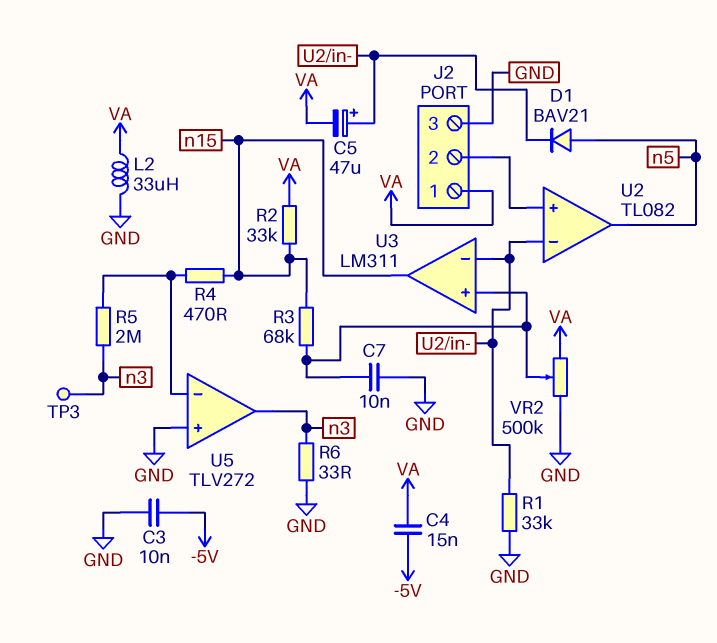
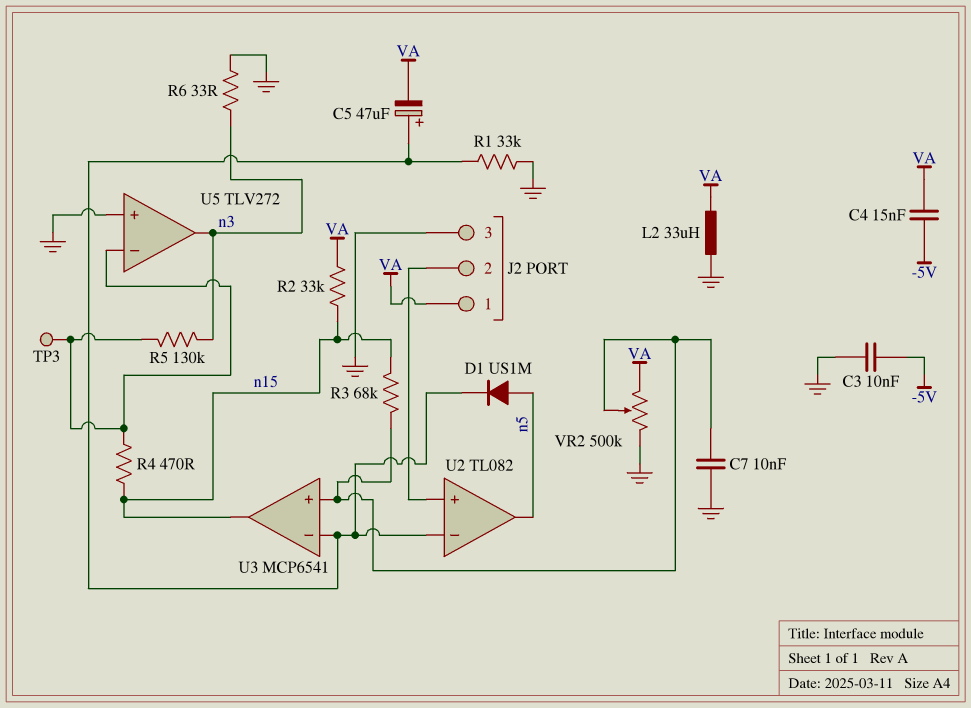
D1: diode BAV21 (A n5, K U2/in-) -> diode US1M (A n5, K U2/in-)
R5: 2M (U5/in-, n3) -> 130k (U5/in-, n3)
TP3: test point (n3) -> test point (U5/in-)
U3: LM311 -> MCP6541

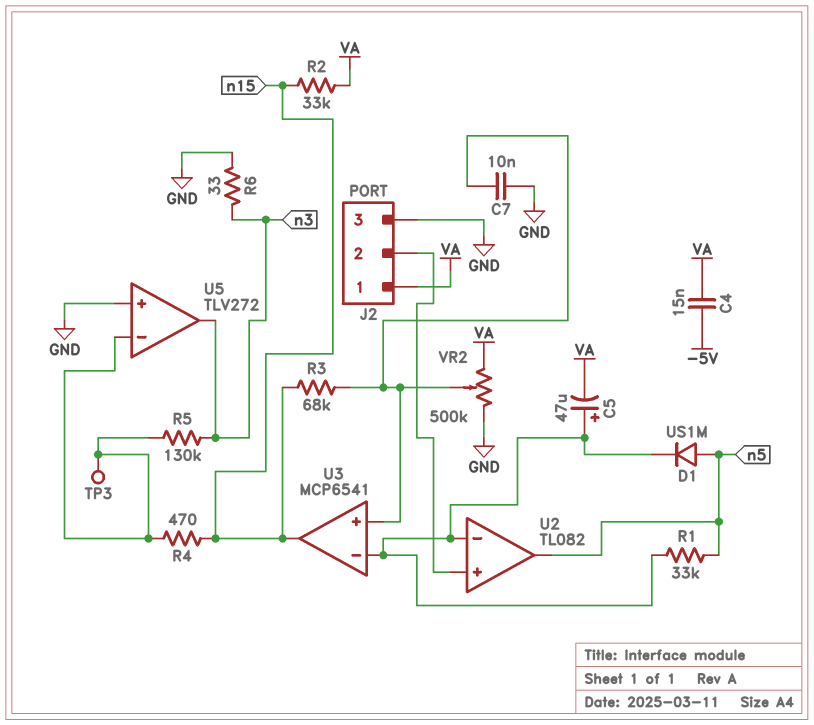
C3: 10nF (-5V, GND) -> none
L2: 33uH (GND, VA) -> none
R1: 33k (GND, U2/in-) -> 33k (U2/in-, n5)

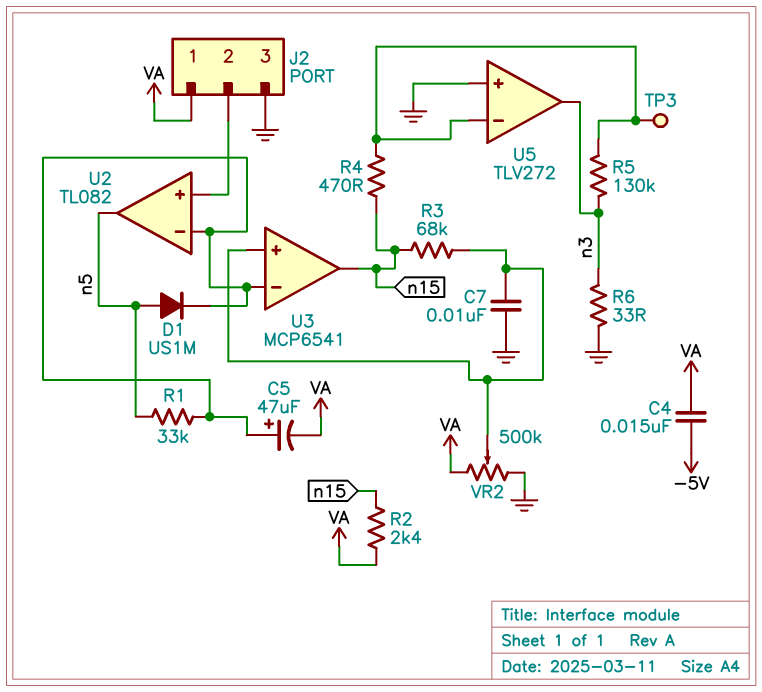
R2: 33k (VA, n15) -> 2.4k (VA, n15)

